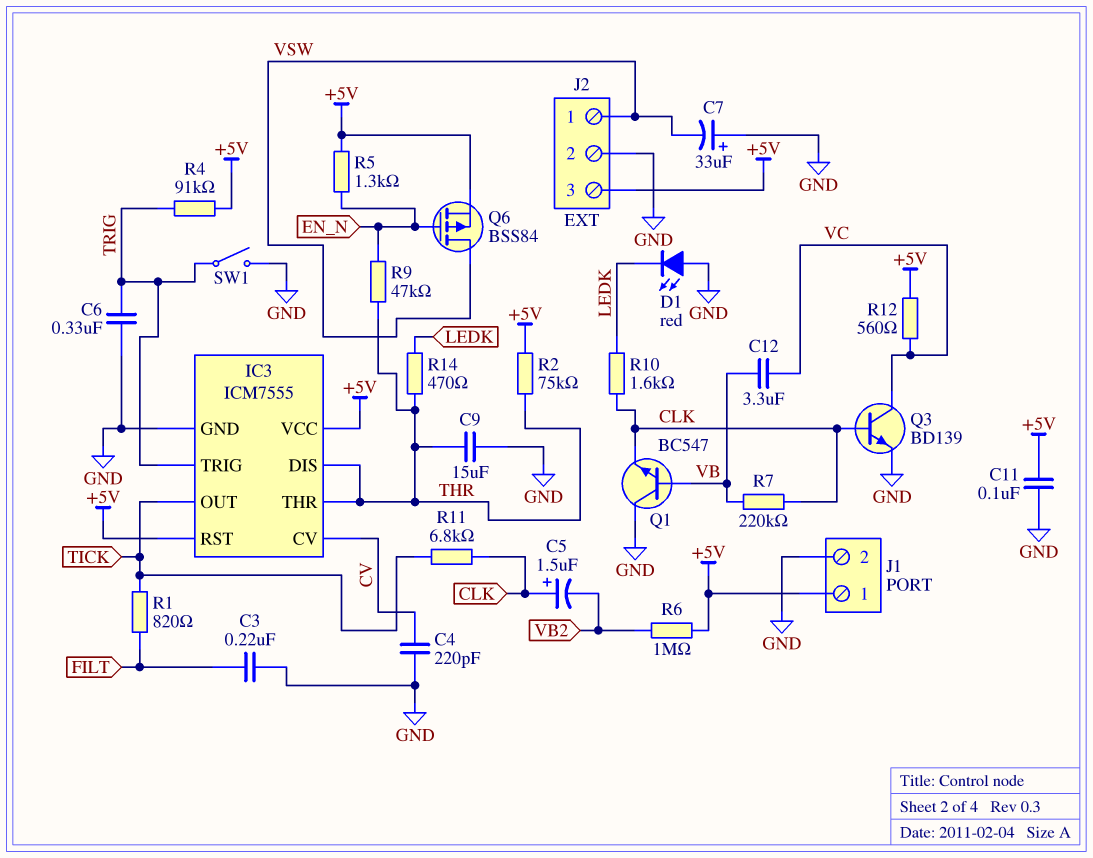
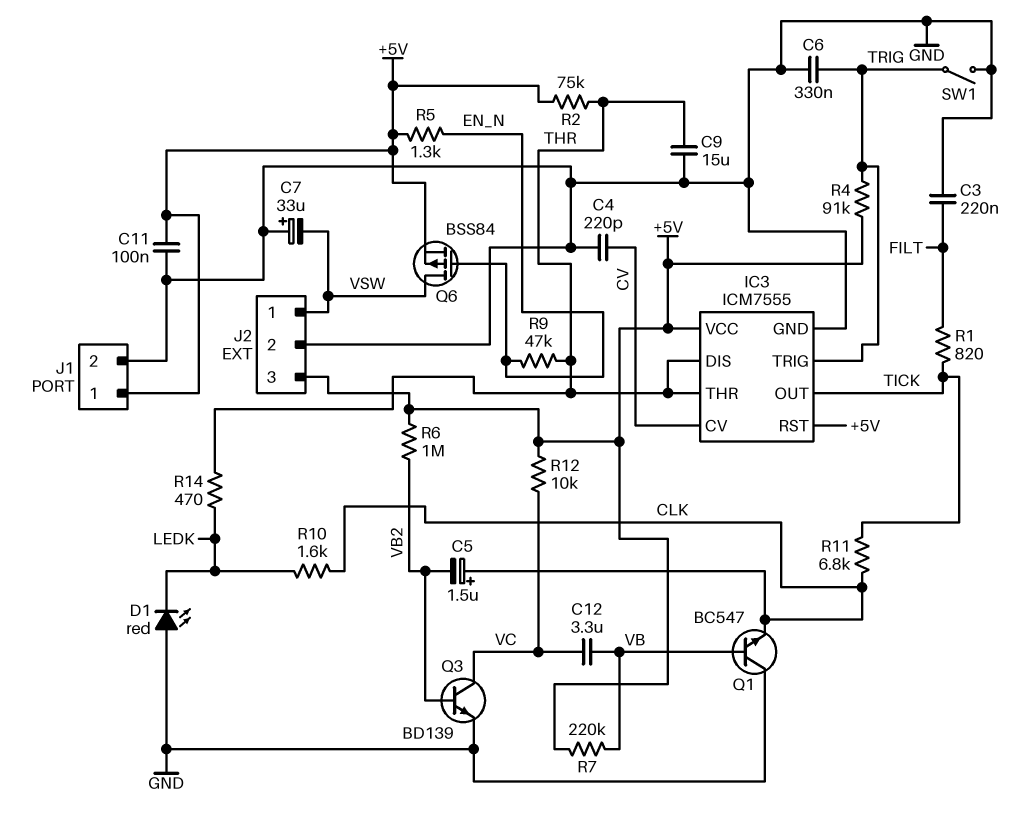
Q3: NPN BD139 (B CLK, C VC, E GND) -> NPN BD139 (B VB2, C VC, E GND)
R7: 220k (CLK, VB) -> 220k (+5V, VB)
R12: 560 (+5V, VC) -> 10k (+5V, VC)

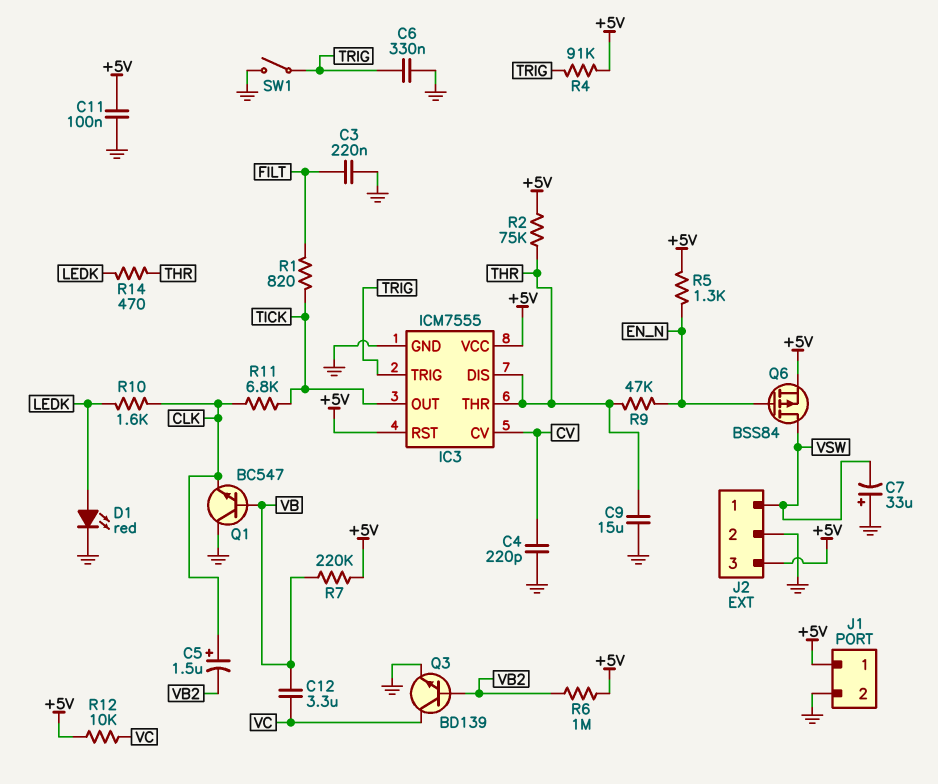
D1: LED red (A GND, K LEDK) -> LED red (A LEDK, K GND)

